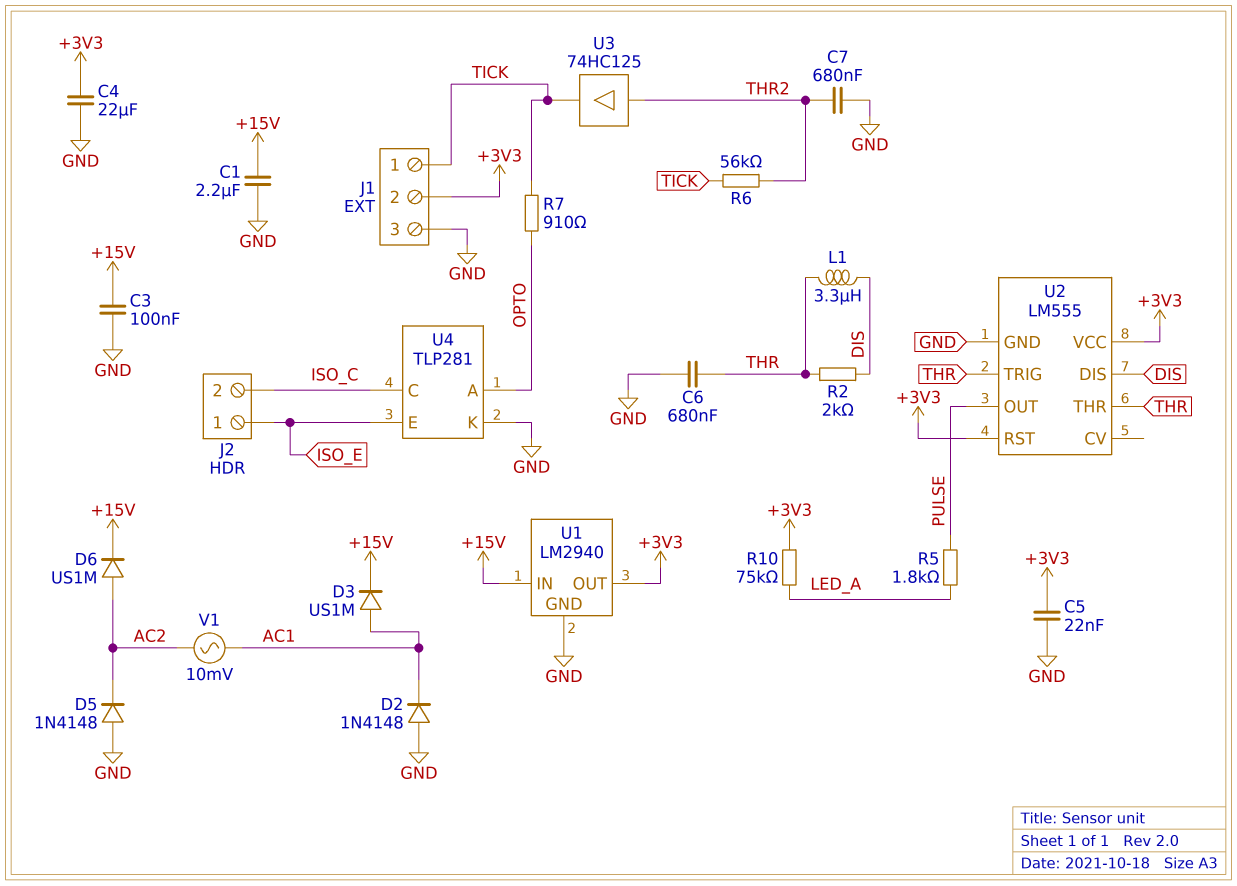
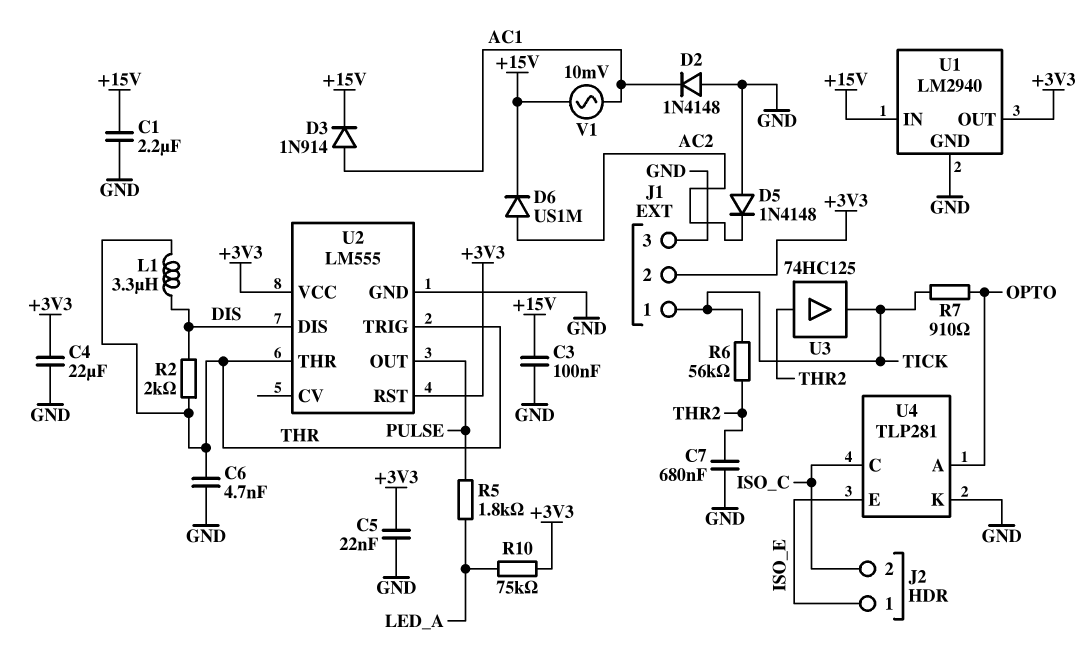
C6: 680nF (GND, THR) -> 4.7nF (GND, THR)
D3: diode US1M (A AC1, K +15V) -> diode 1N914 (A AC1, K +15V)
V1: AC 10mV (AC1, AC2) -> AC 10mV (+15V, AC1)

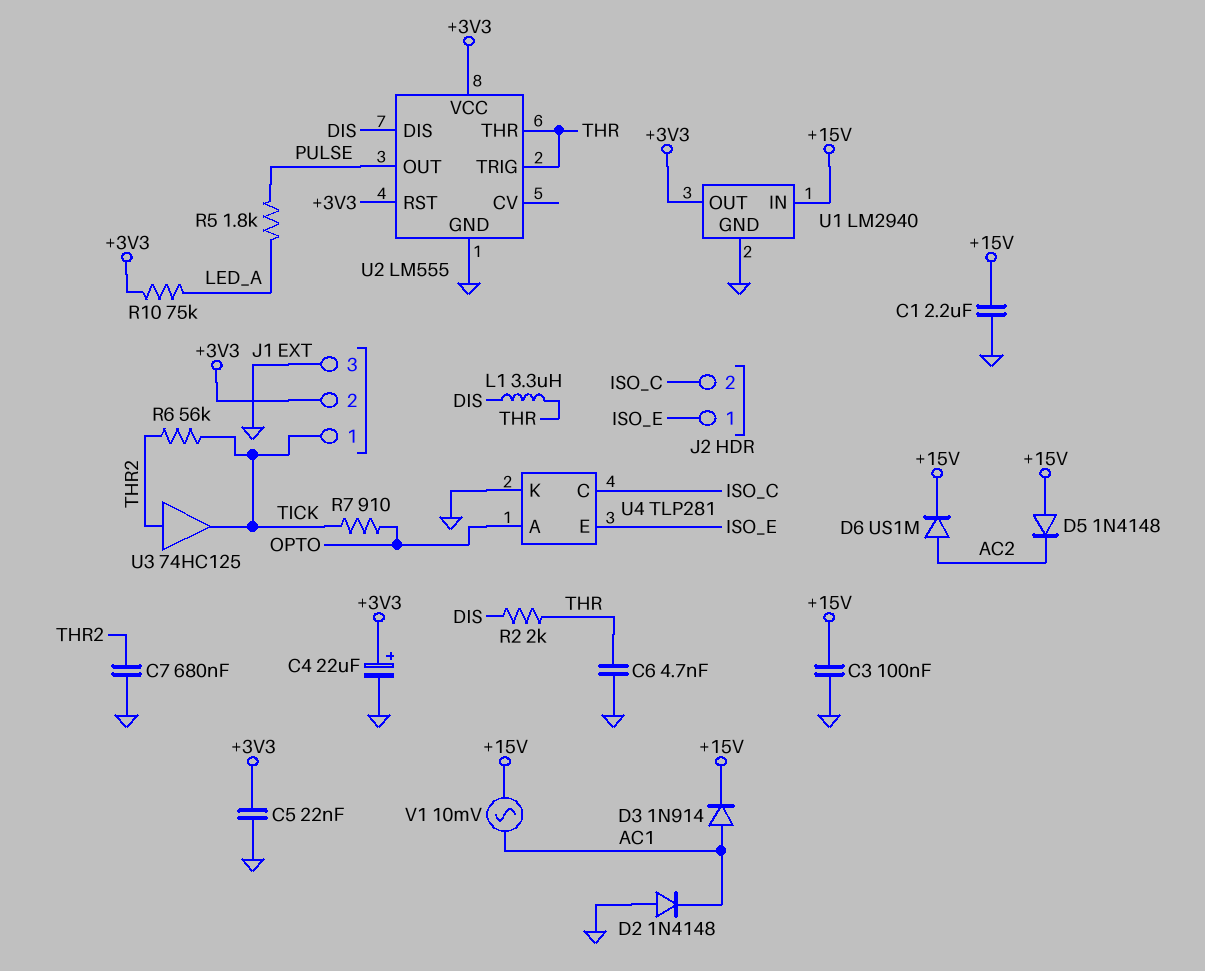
C4: 22uF (+3V3, GND) -> 22uF (plus +3V3, minus GND)
D5: diode 1N4148 (A GND, K AC2) -> diode 1N4148 (A +15V, K AC2)

